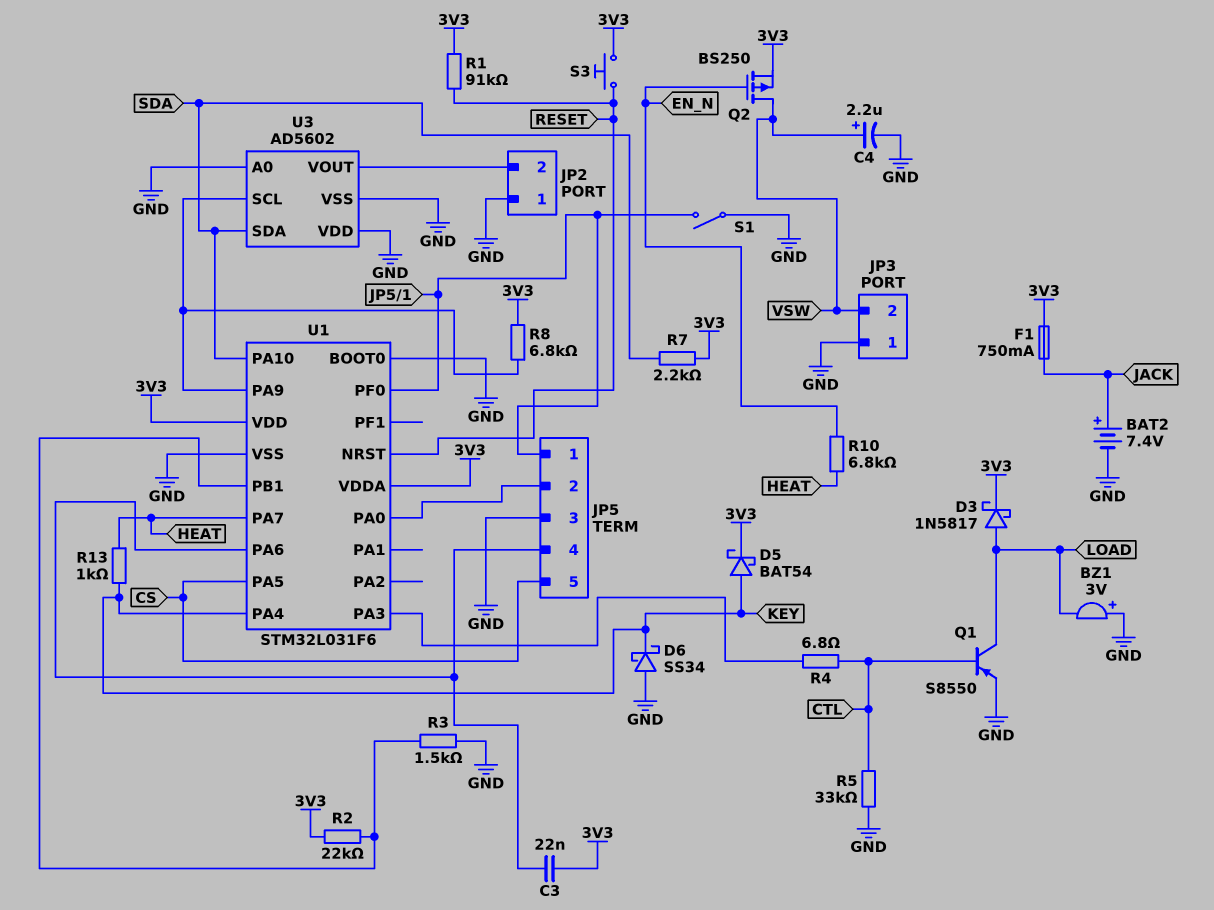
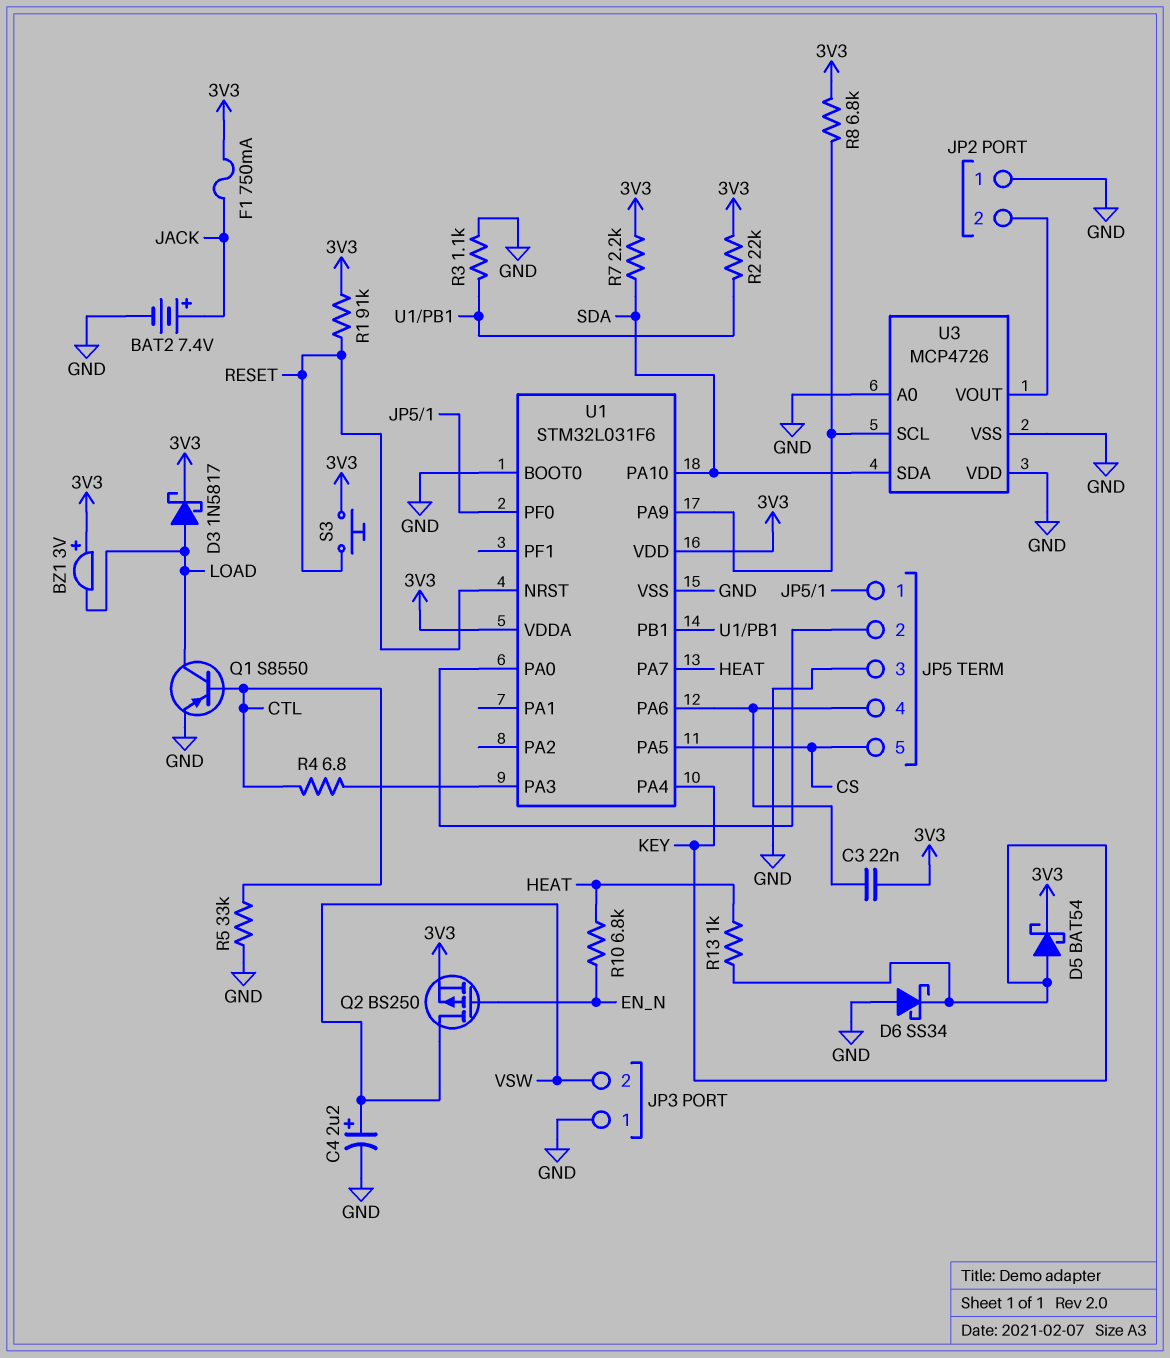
BZ1: buzzer 3V (plus GND, minus LOAD) -> buzzer 3V (plus 3V3, minus LOAD)
R3: 1.5k (GND, U1/PB1) -> 1.1k (GND, U1/PB1)
S1: switch (GND, JP5/1) -> none
U3: AD5602 -> MCP4726

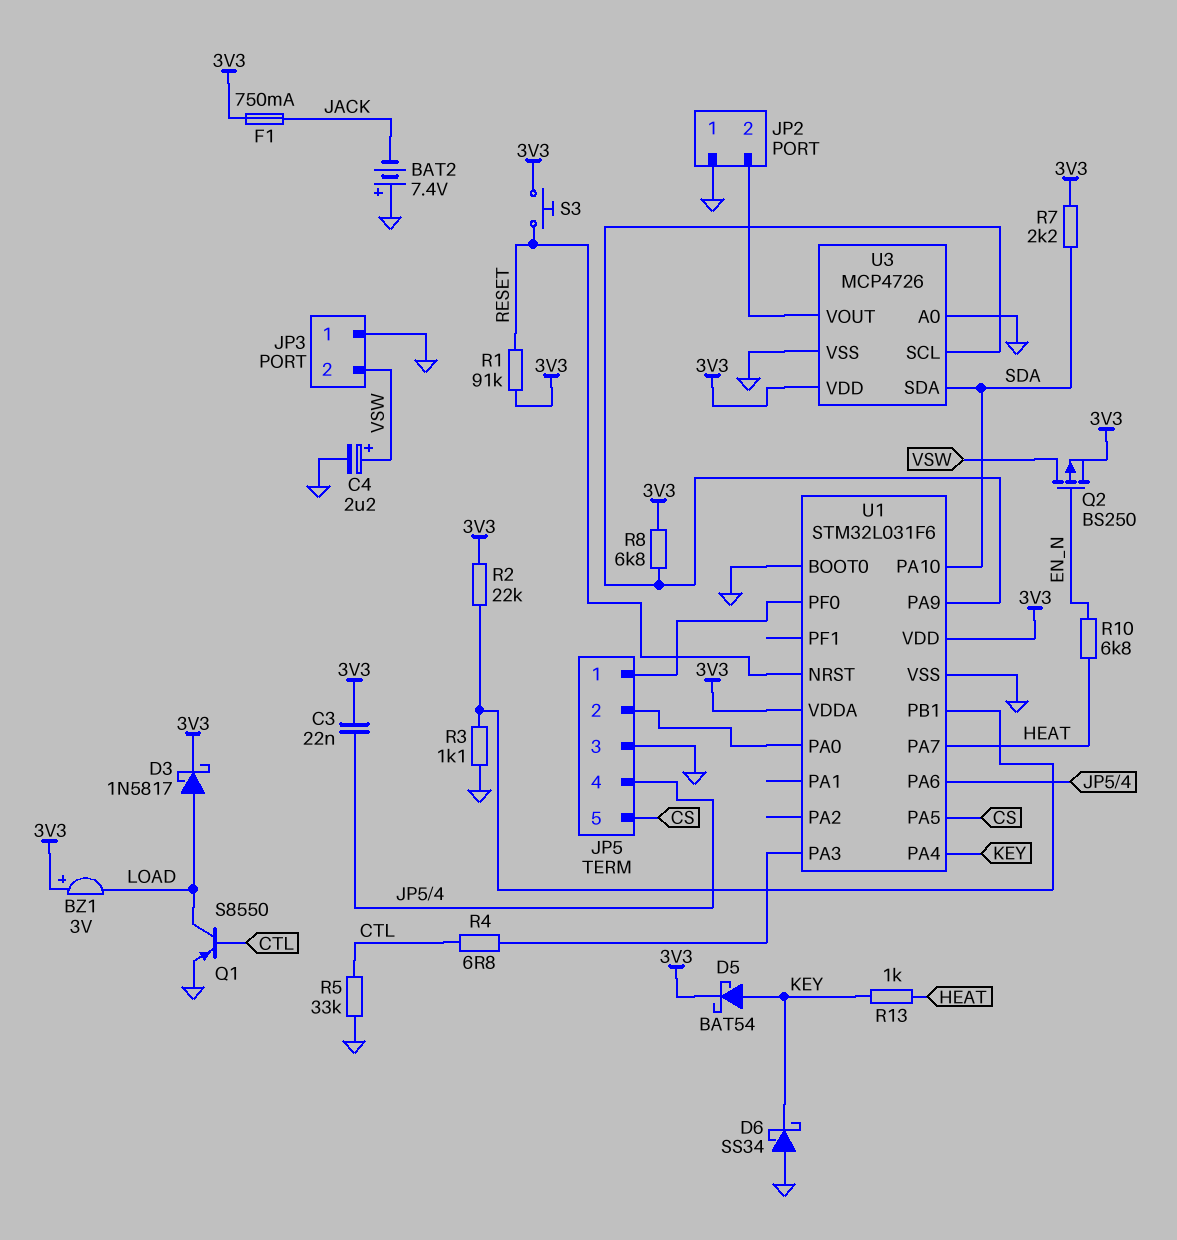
BAT2: 7.4V (plus JACK, minus GND) -> 7.4V (plus GND, minus JACK)
U3 pin VDD: GND -> 3V3

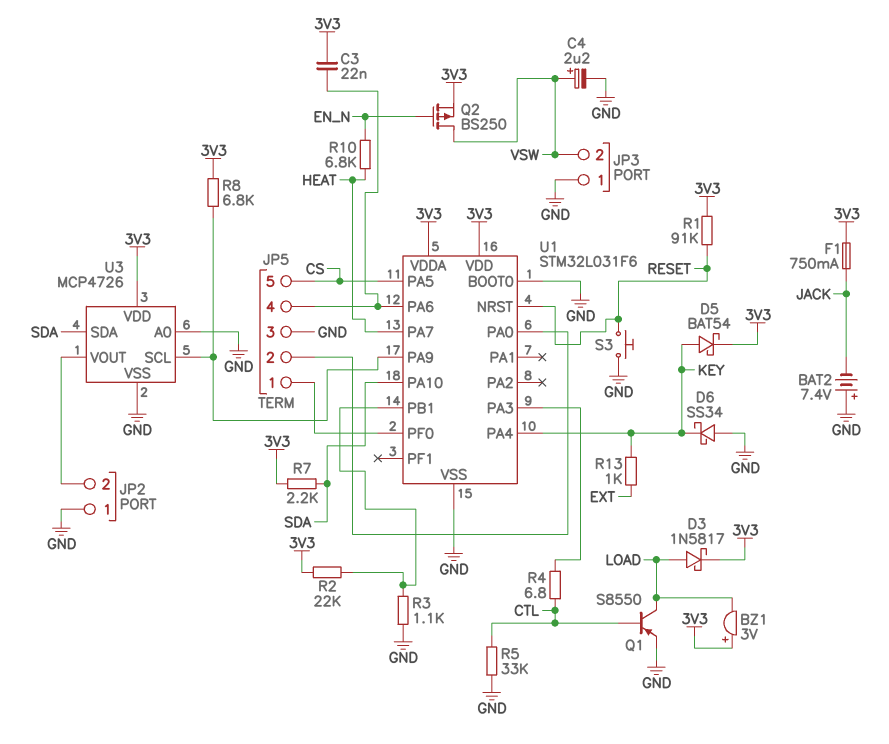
R13: 1k (HEAT, KEY) -> 1k (EXT, KEY)
S3: button (3V3, RESET) -> button (GND, RESET)

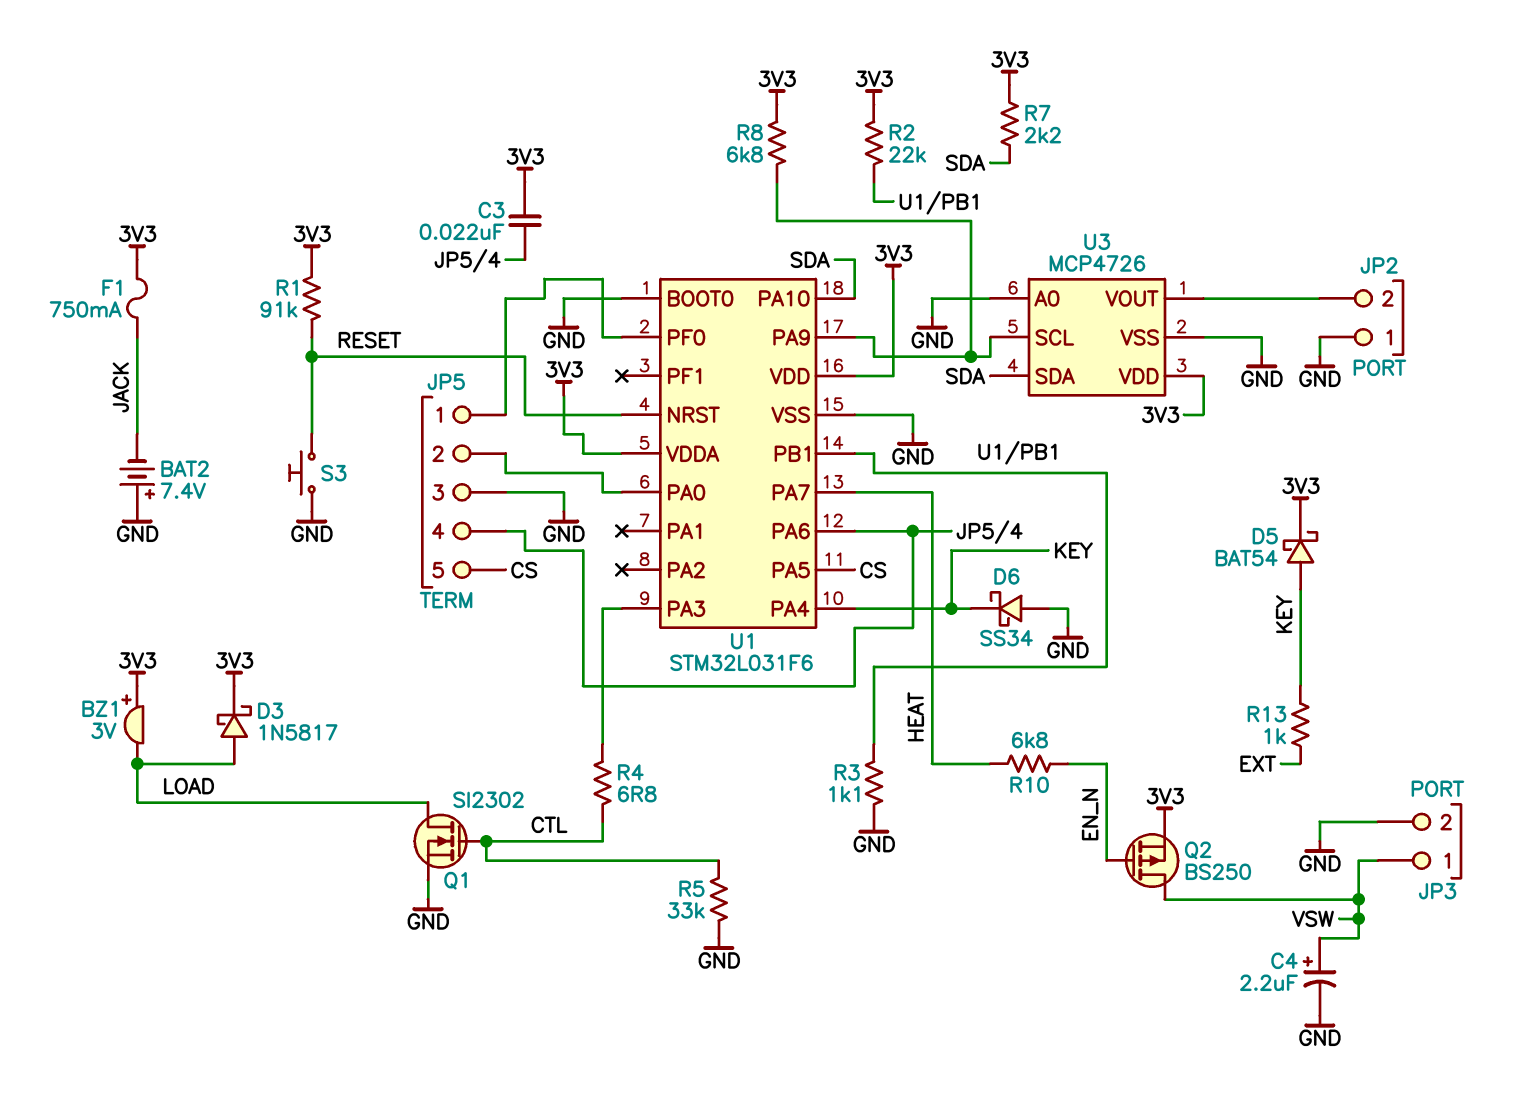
JP3 pin 1: GND -> VSW
JP3 pin 2: VSW -> GND
Q1: PNP S8550 (B CTL, C LOAD, E GND) -> NMOS SI2302 (G CTL, D LOAD, S GND)

